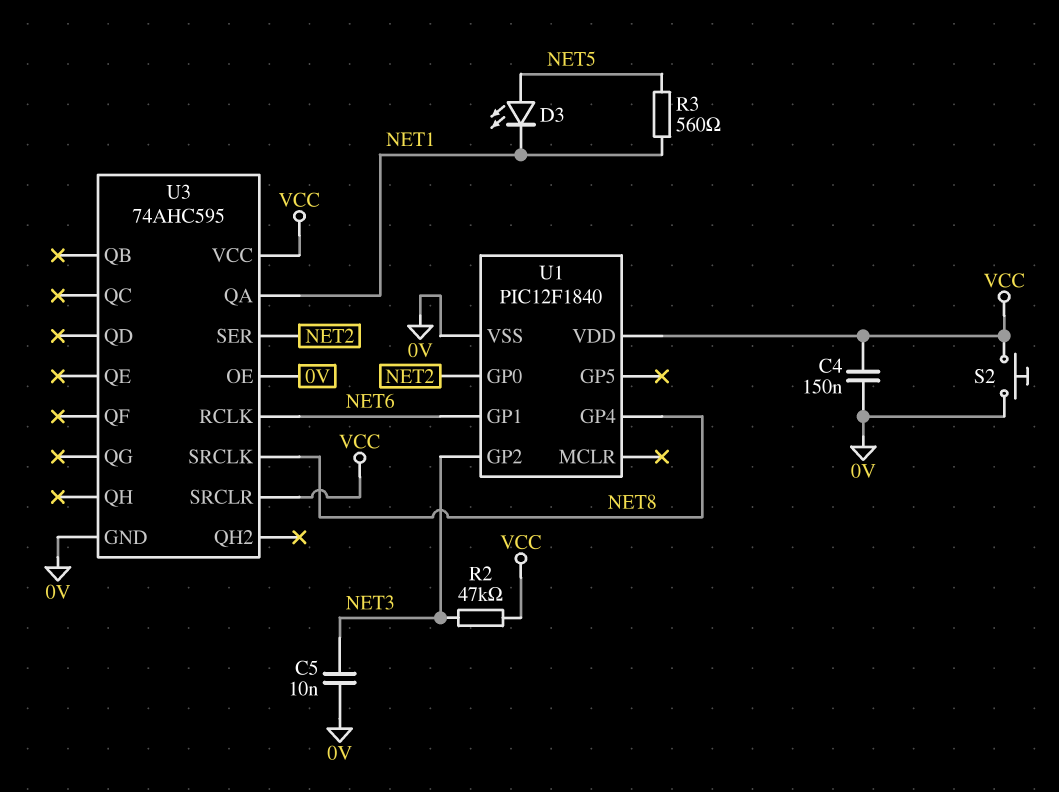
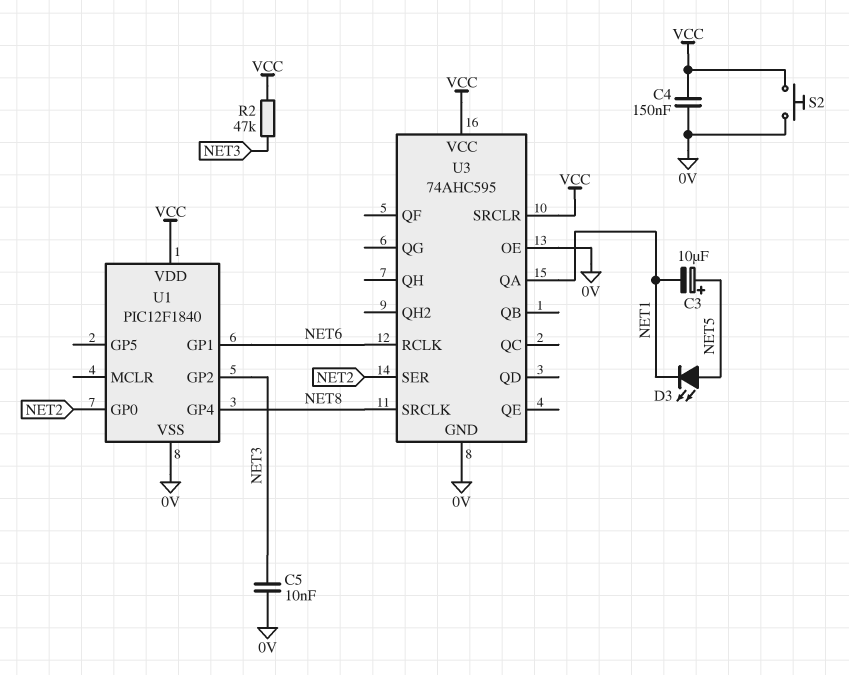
C3: none -> 10uF (plus NET5, minus NET1)
R3: 560 (NET1, NET5) -> none

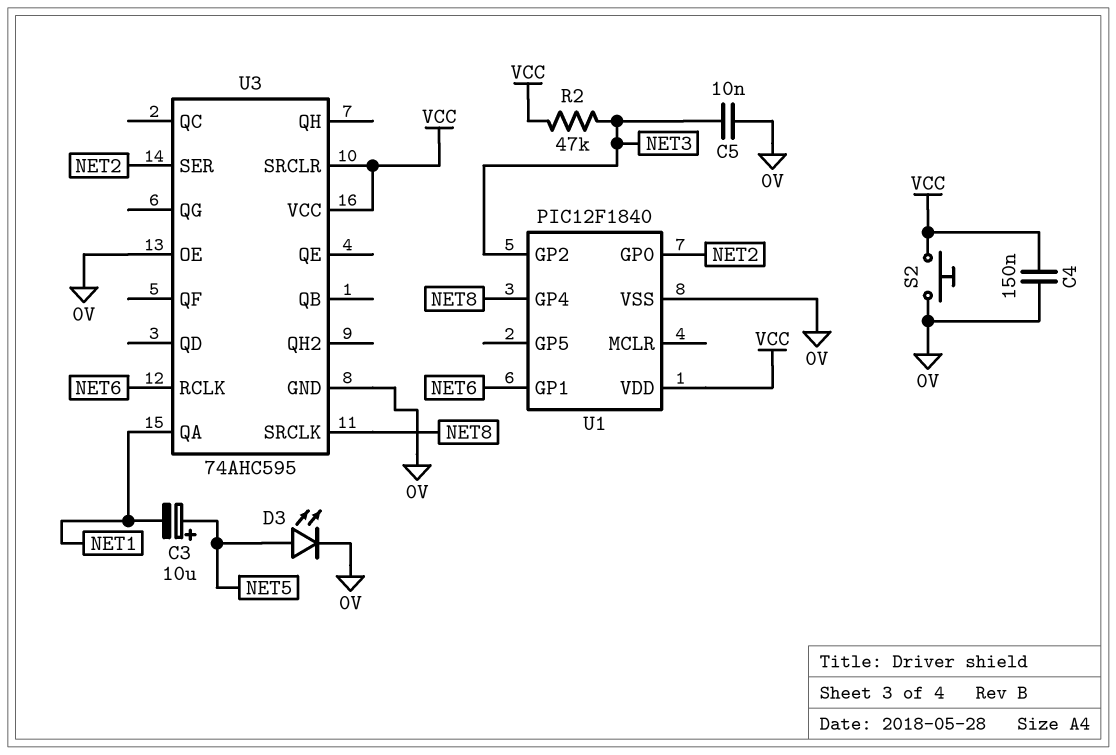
D3: LED (A NET5, K NET1) -> LED (A NET5, K 0V)

